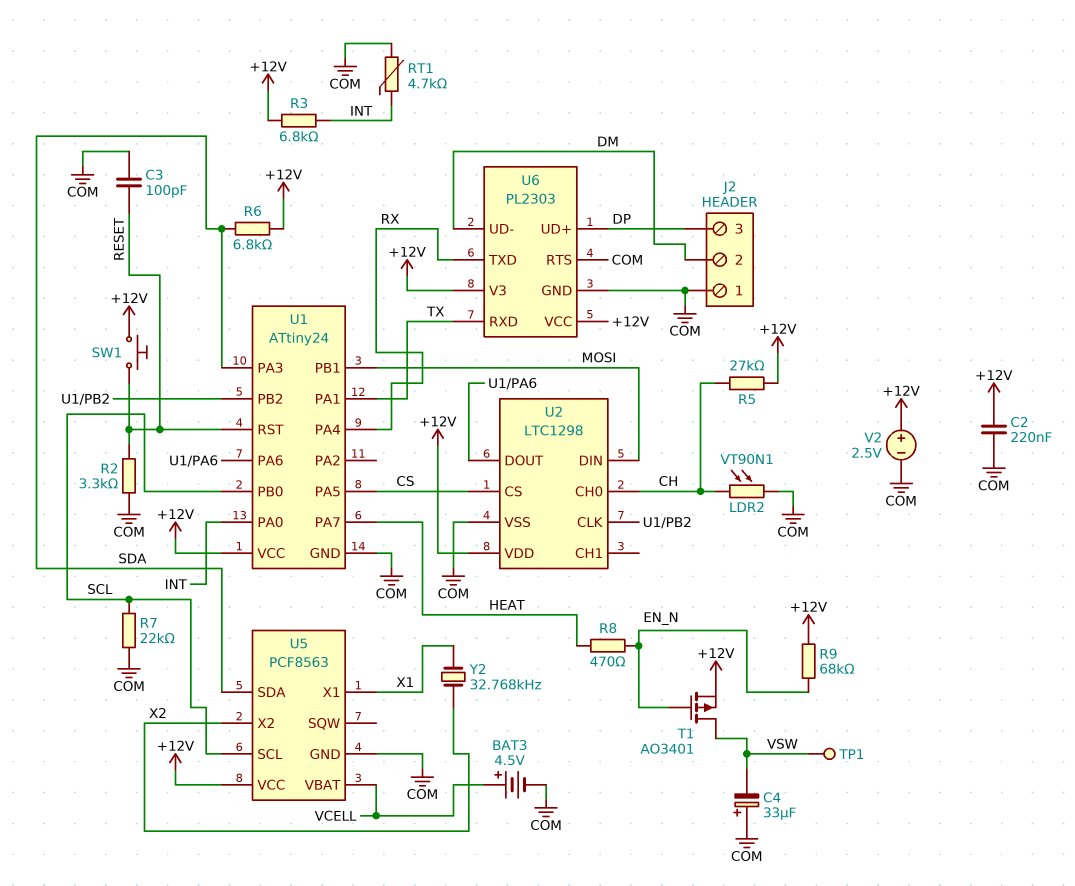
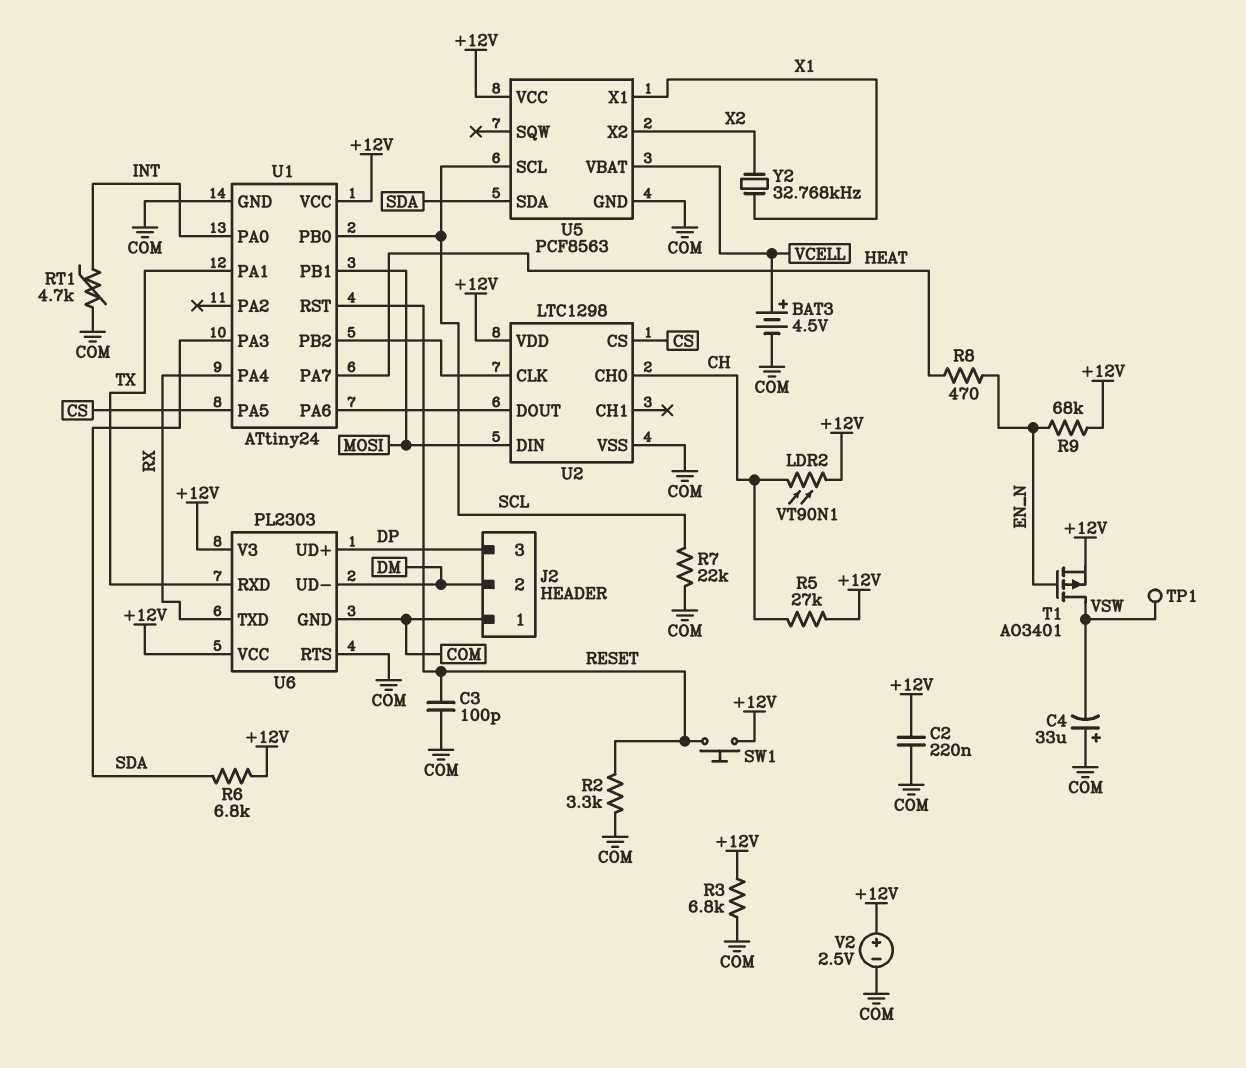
LDR2: VT90N1 (CH, COM) -> VT90N1 (+12V, CH)
R3: 6.8k (+12V, INT) -> 6.8k (+12V, COM)

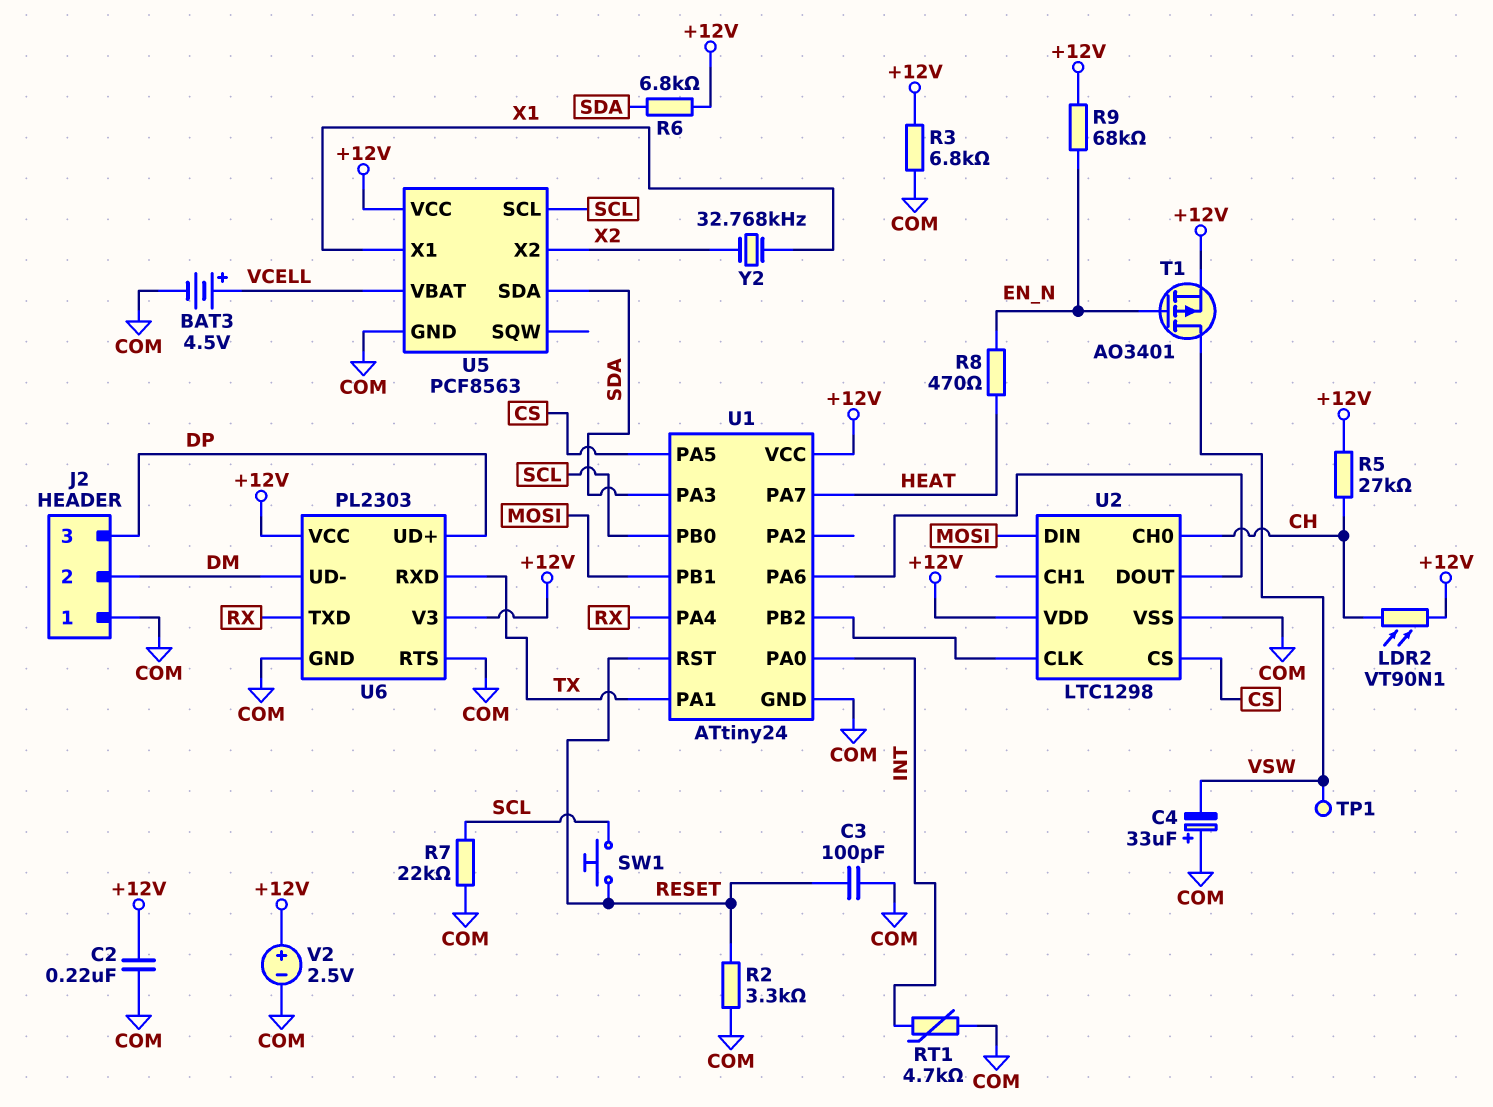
SW1: button (+12V, RESET) -> button (RESET, SCL)

